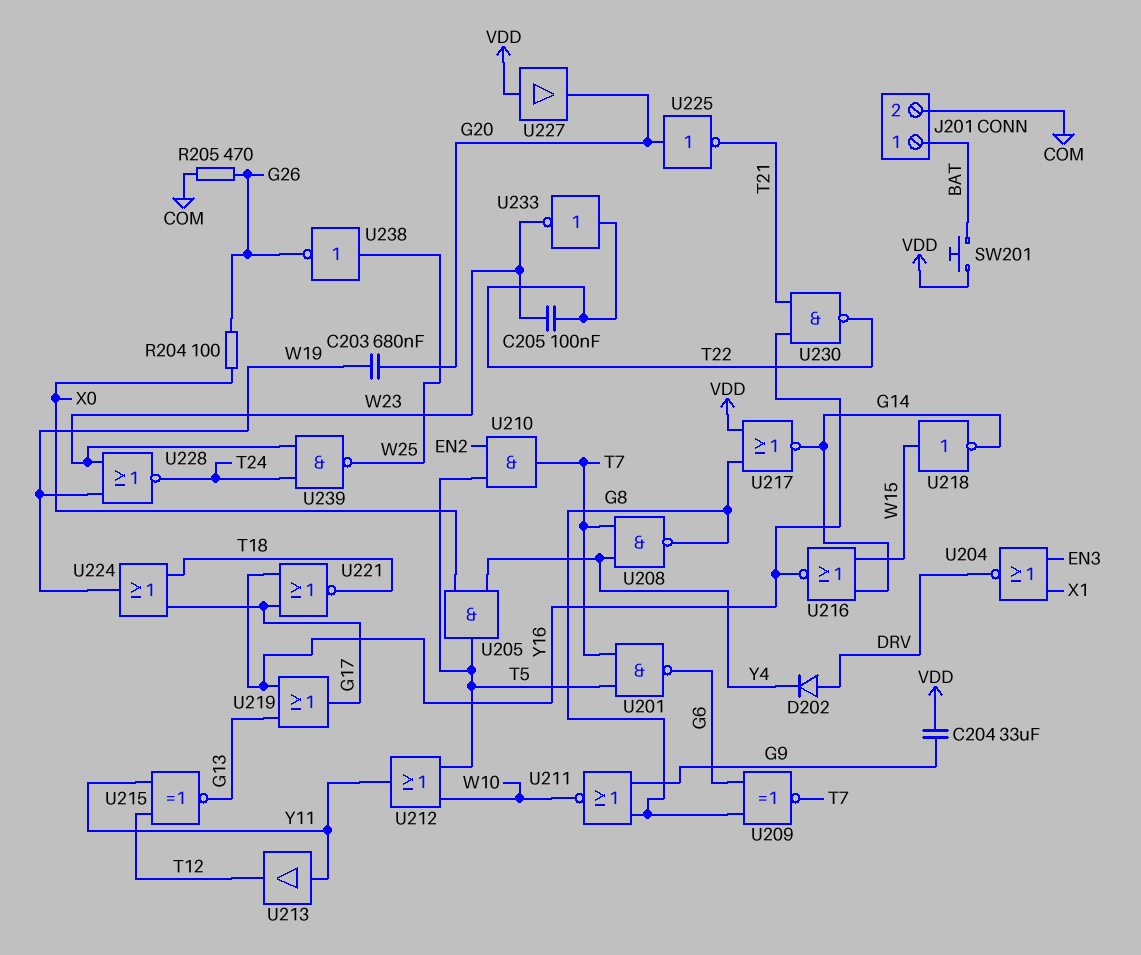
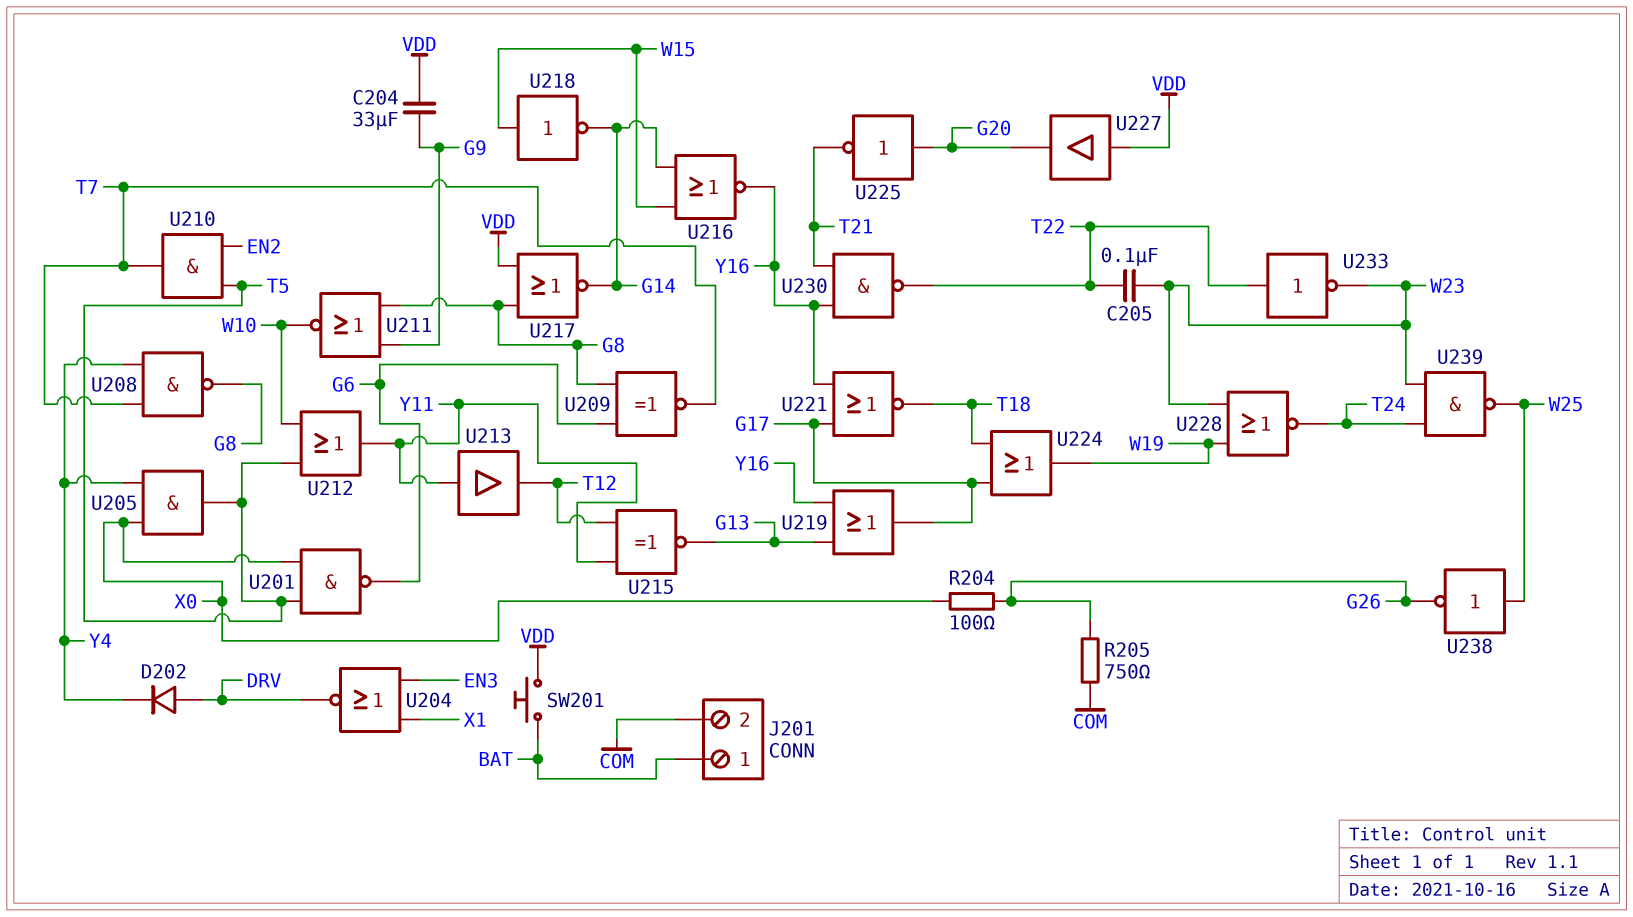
C203: 680nF (G20, W19) -> none
R205: 470 (COM, G26) -> 750 (COM, G26)
U201: NAND (in T5, in T7, out G6) -> NAND (in T5, in X0, out G6)

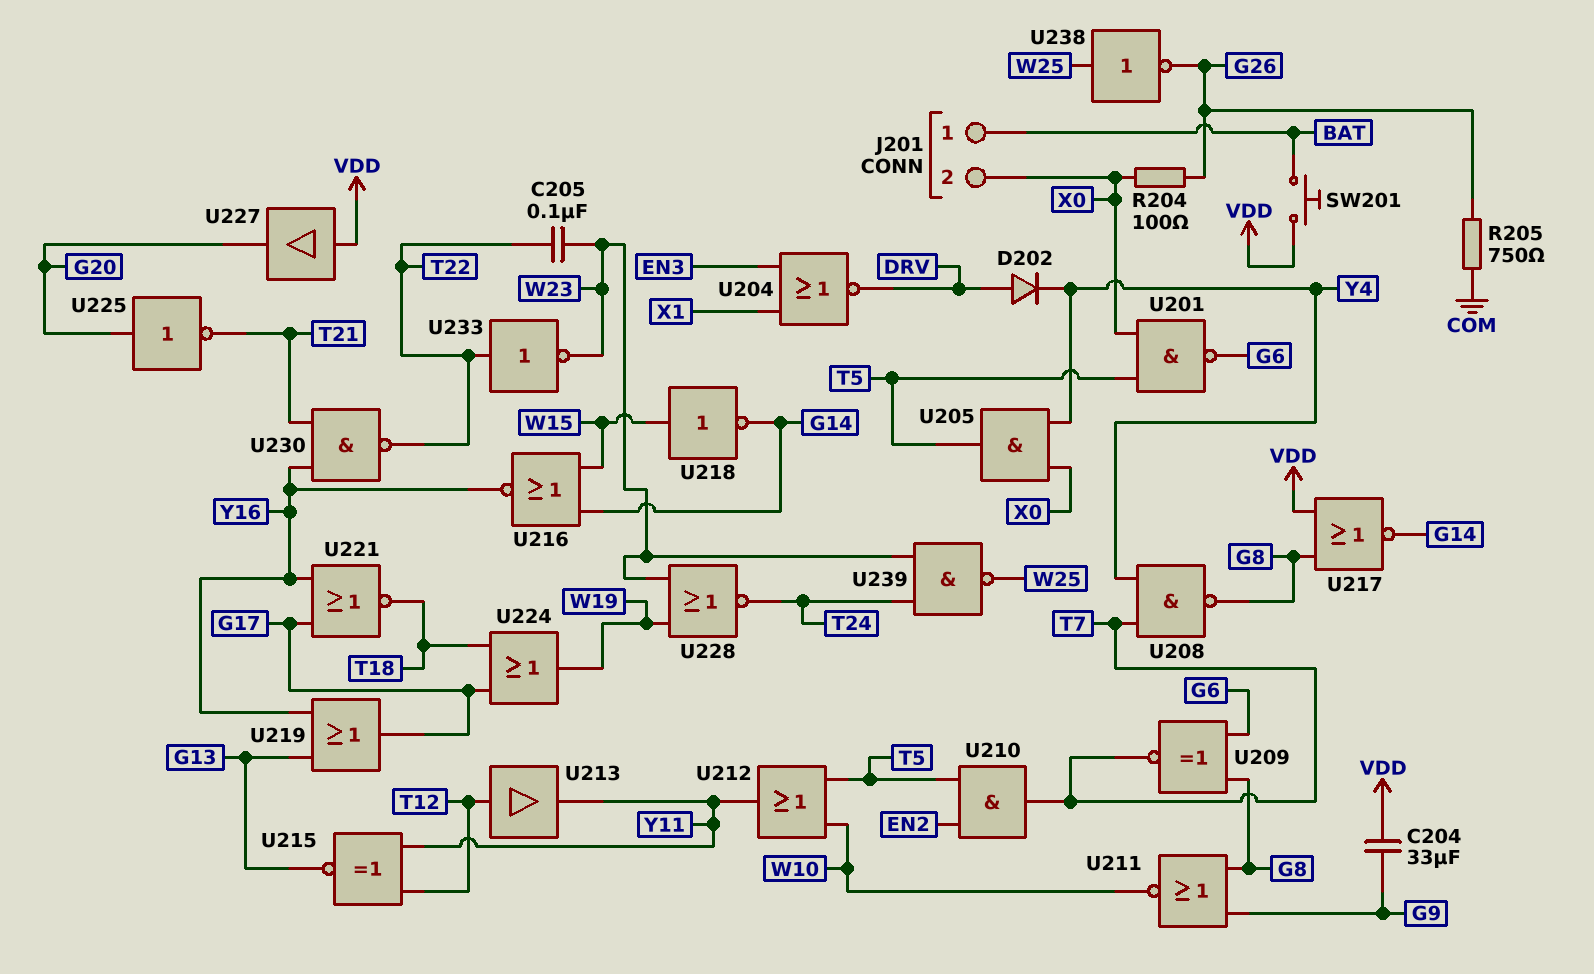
J201 pin 2: COM -> X0
U213: buffer (in Y11, out T12) -> buffer (in T12, out Y11)

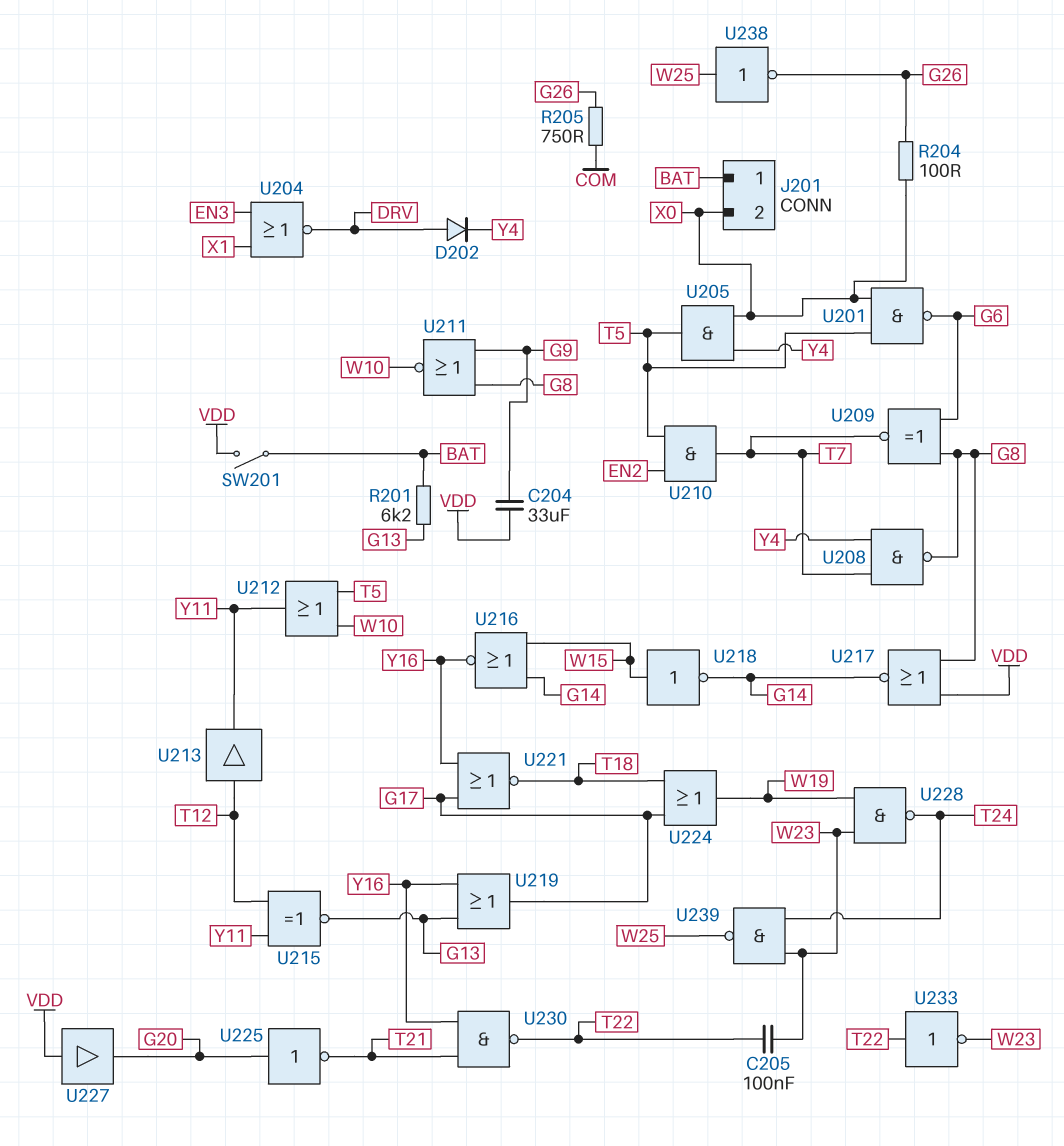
R201: none -> 6.2k (BAT, G13)
SW201: button (BAT, VDD) -> switch (BAT, VDD)
U228: NOR (in W19, in W23, out T24) -> NAND (in W19, in W23, out T24)

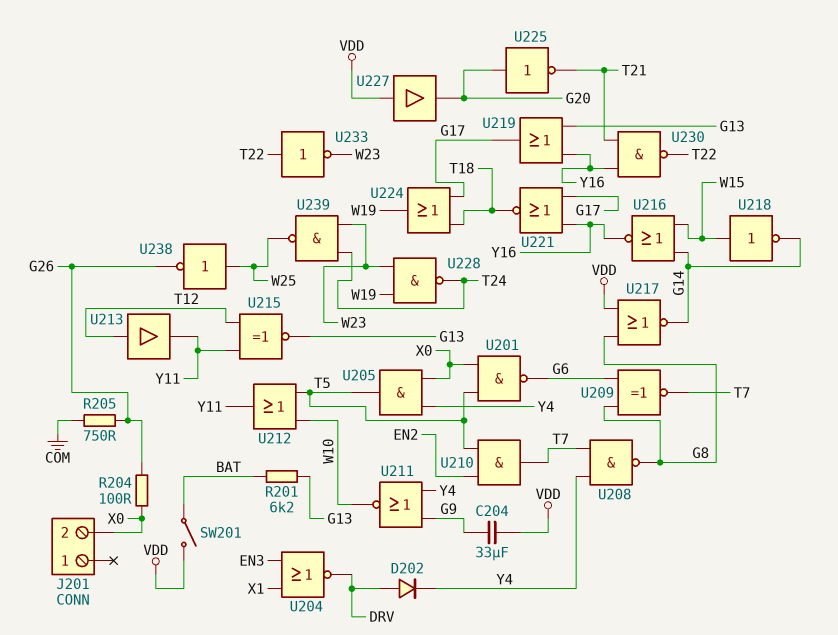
C205: 100nF (T22, W23) -> none
J201 pin 1: BAT -> none
U211: NOR (in G8, in G9, out W10) -> NOR (in G9, in Y4, out W10)

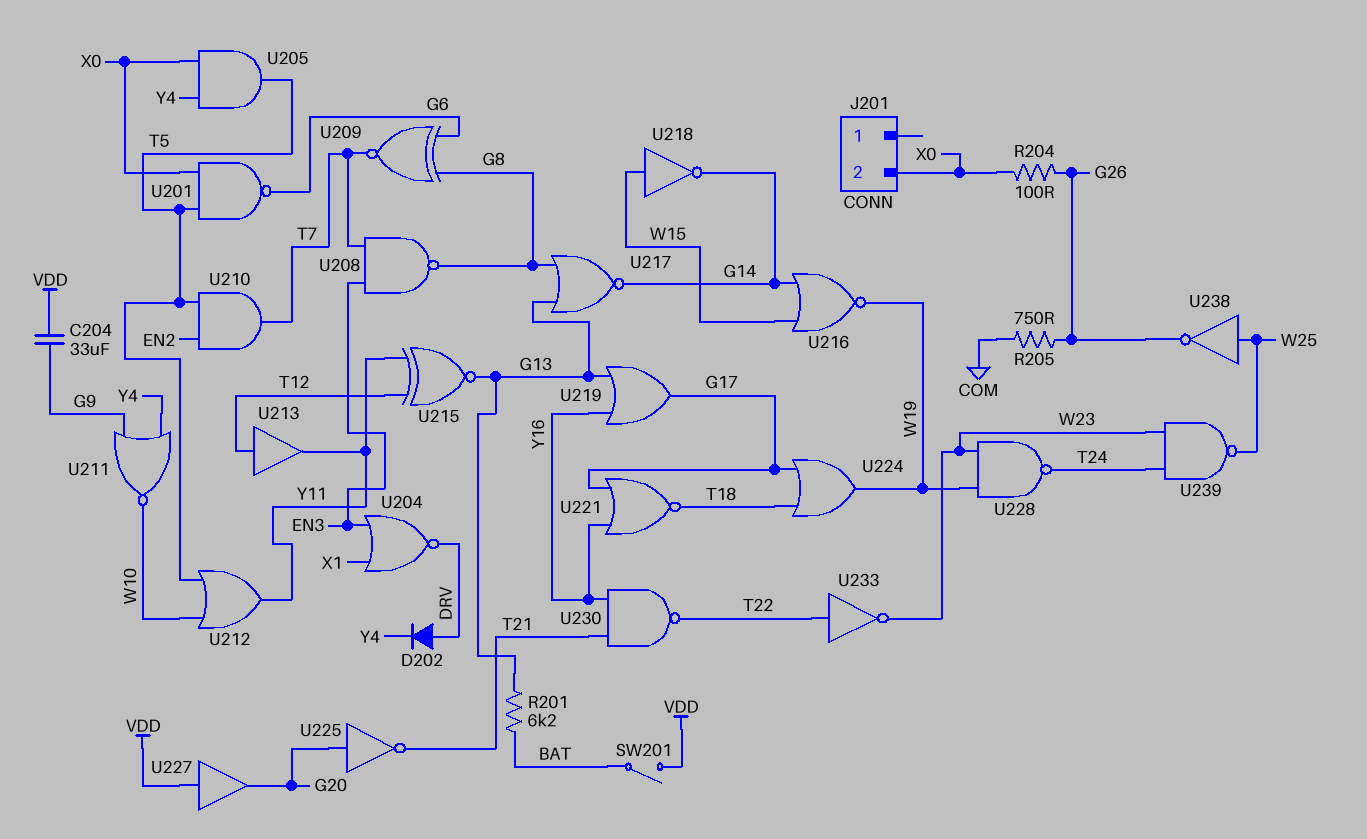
U208: NAND (in T7, in Y4, out G8) -> NAND (in EN3, in T7, out G8)
U216: NOR (in G14, in W15, out Y16) -> NOR (in G14, in W15, out W19)
U217: NOR (in G8, in VDD, out G14) -> NOR (in G8, in G13, out G14)

